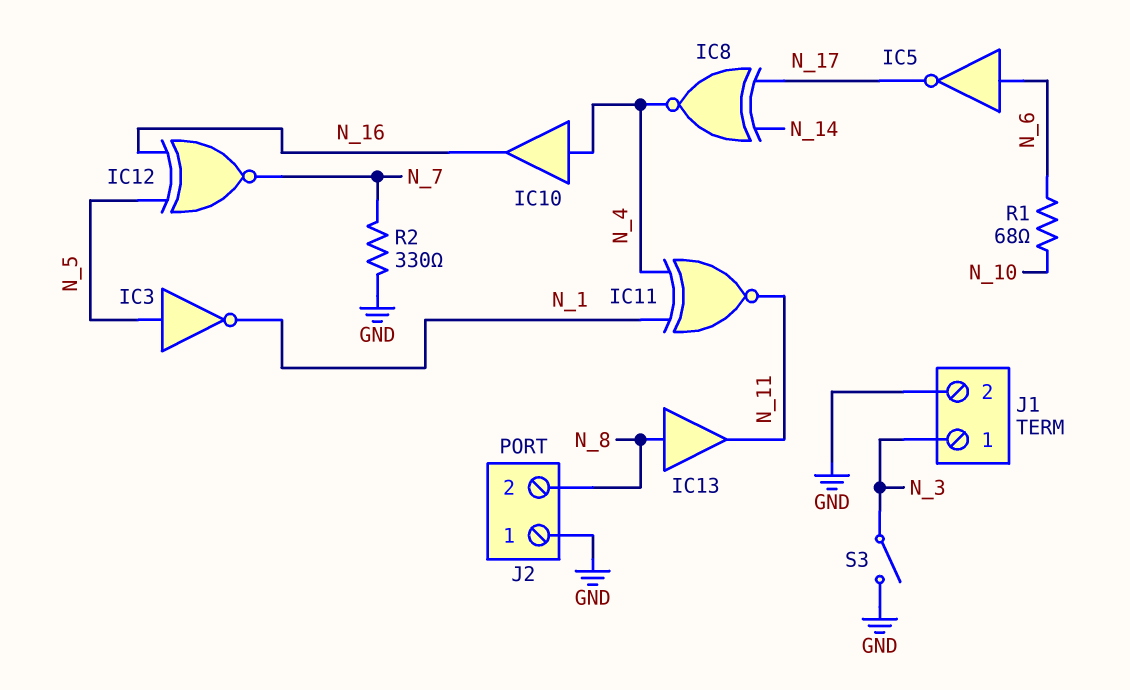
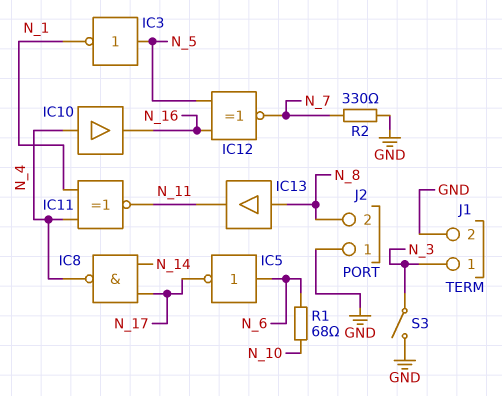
IC8: XNOR (in N_14, in N_17, out N_4) -> NAND (in N_14, in N_17, out N_4)

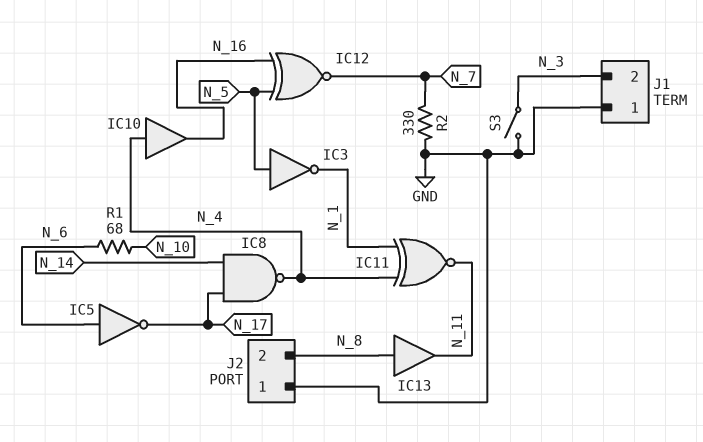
J1 pin 1: N_3 -> GND
J1 pin 2: GND -> N_3

